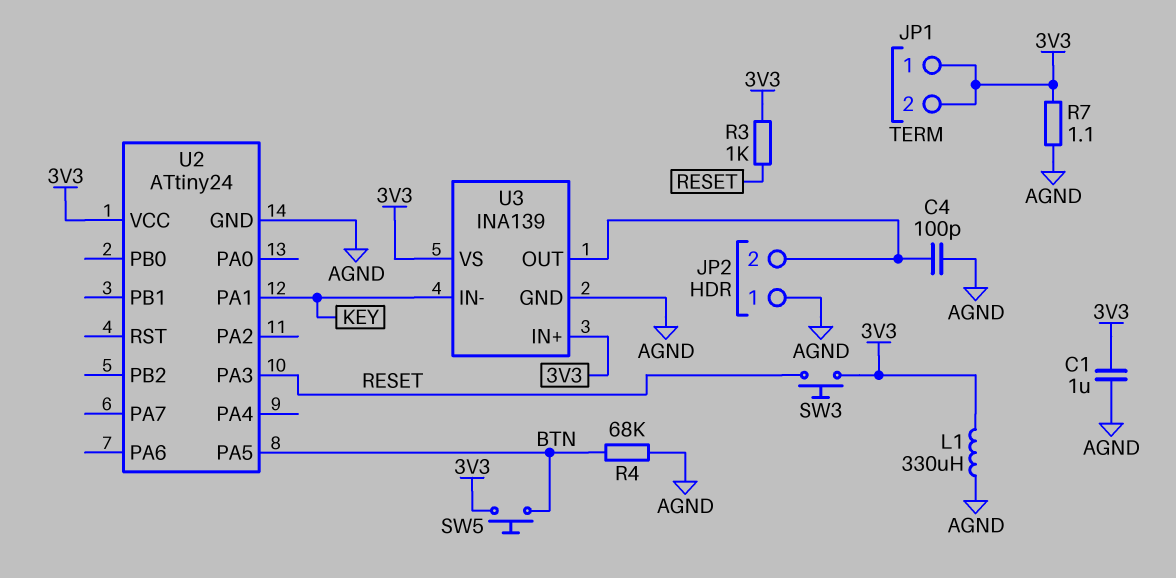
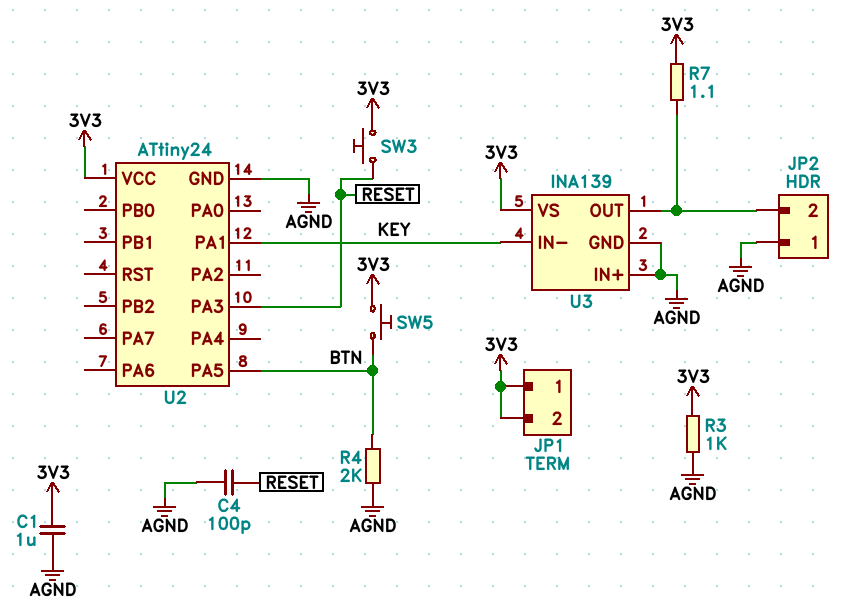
C4: 100pF (AGND, JP2/2) -> 100pF (AGND, RESET)
L1: 330uH (3V3, AGND) -> none
R3: 1k (3V3, RESET) -> 1k (3V3, AGND)
R4: 68k (AGND, BTN) -> 2k (AGND, BTN)
R7: 1.1 (3V3, AGND) -> 1.1 (3V3, JP2/2)
U3 pin IN+: 3V3 -> AGND

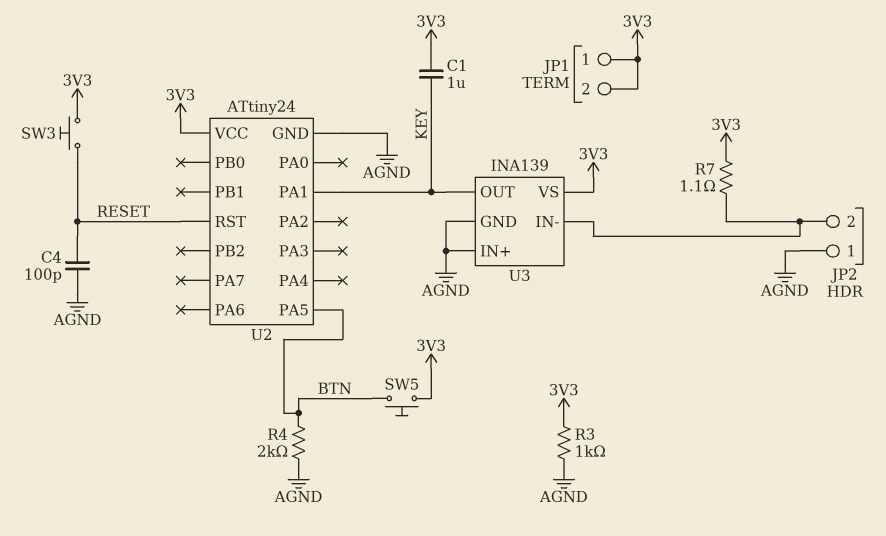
C1: 1uF (3V3, AGND) -> 1uF (3V3, KEY)
U2 pin PA3: RESET -> none
U2 pin RST: none -> RESET
U3 pin IN-: KEY -> JP2/2
U3 pin OUT: JP2/2 -> KEY

